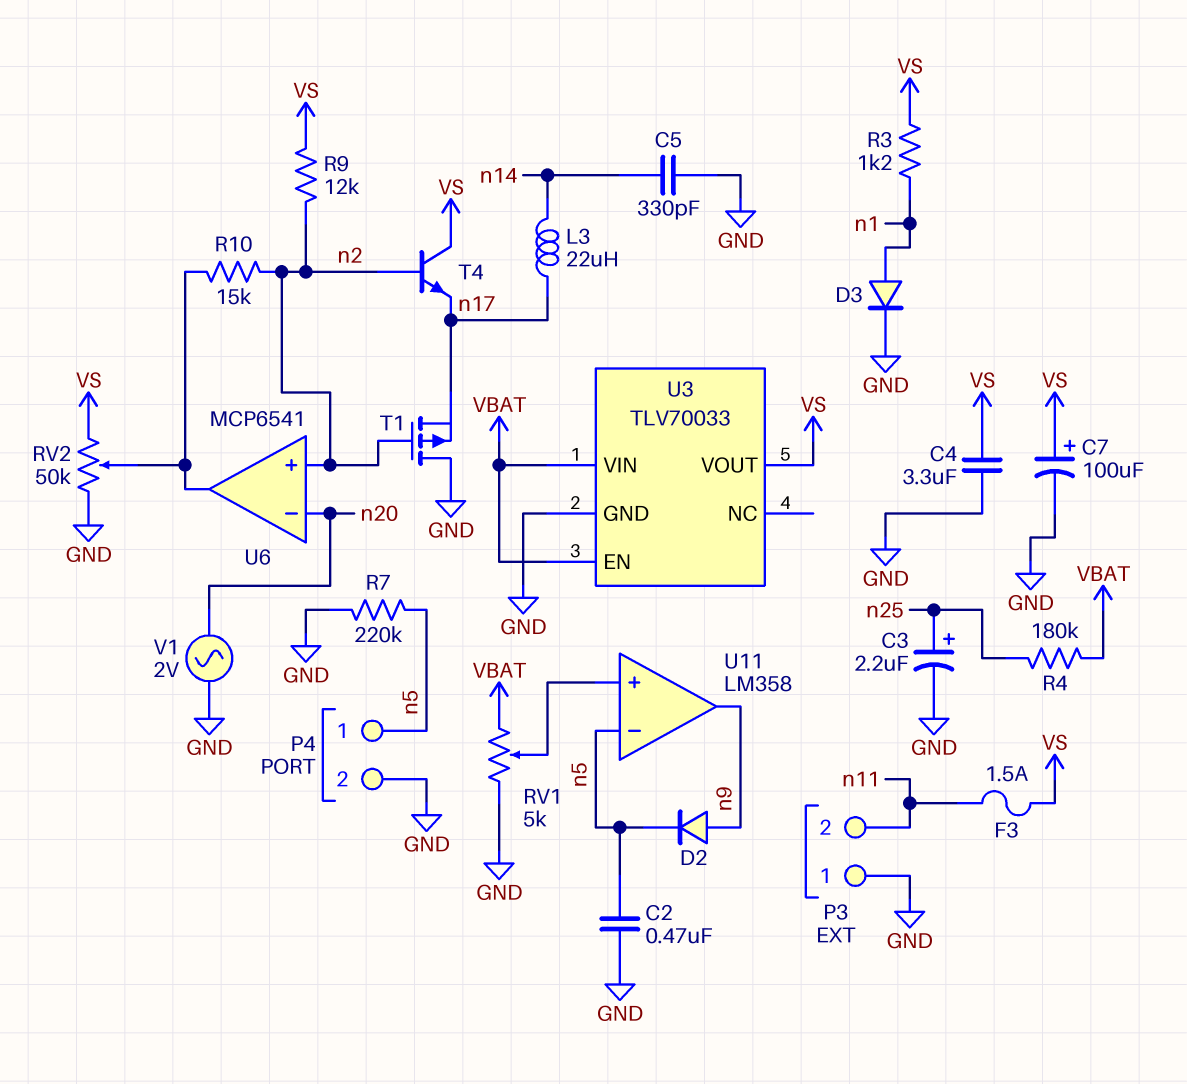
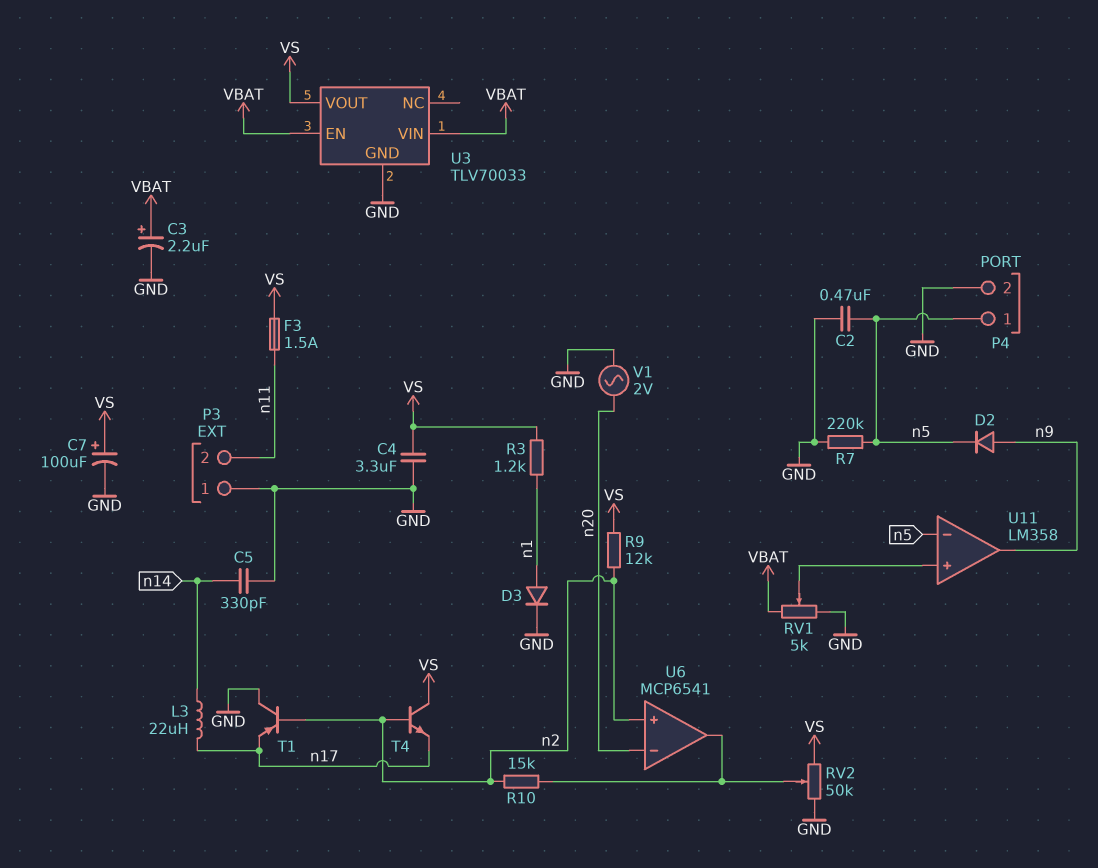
C3: 2.2uF (plus n25, minus GND) -> 2.2uF (plus VBAT, minus GND)
R4: 180k (VBAT, n25) -> none
T1: PMOS (G n2, D GND, S n17) -> PNP (B n2, C GND, E n17)

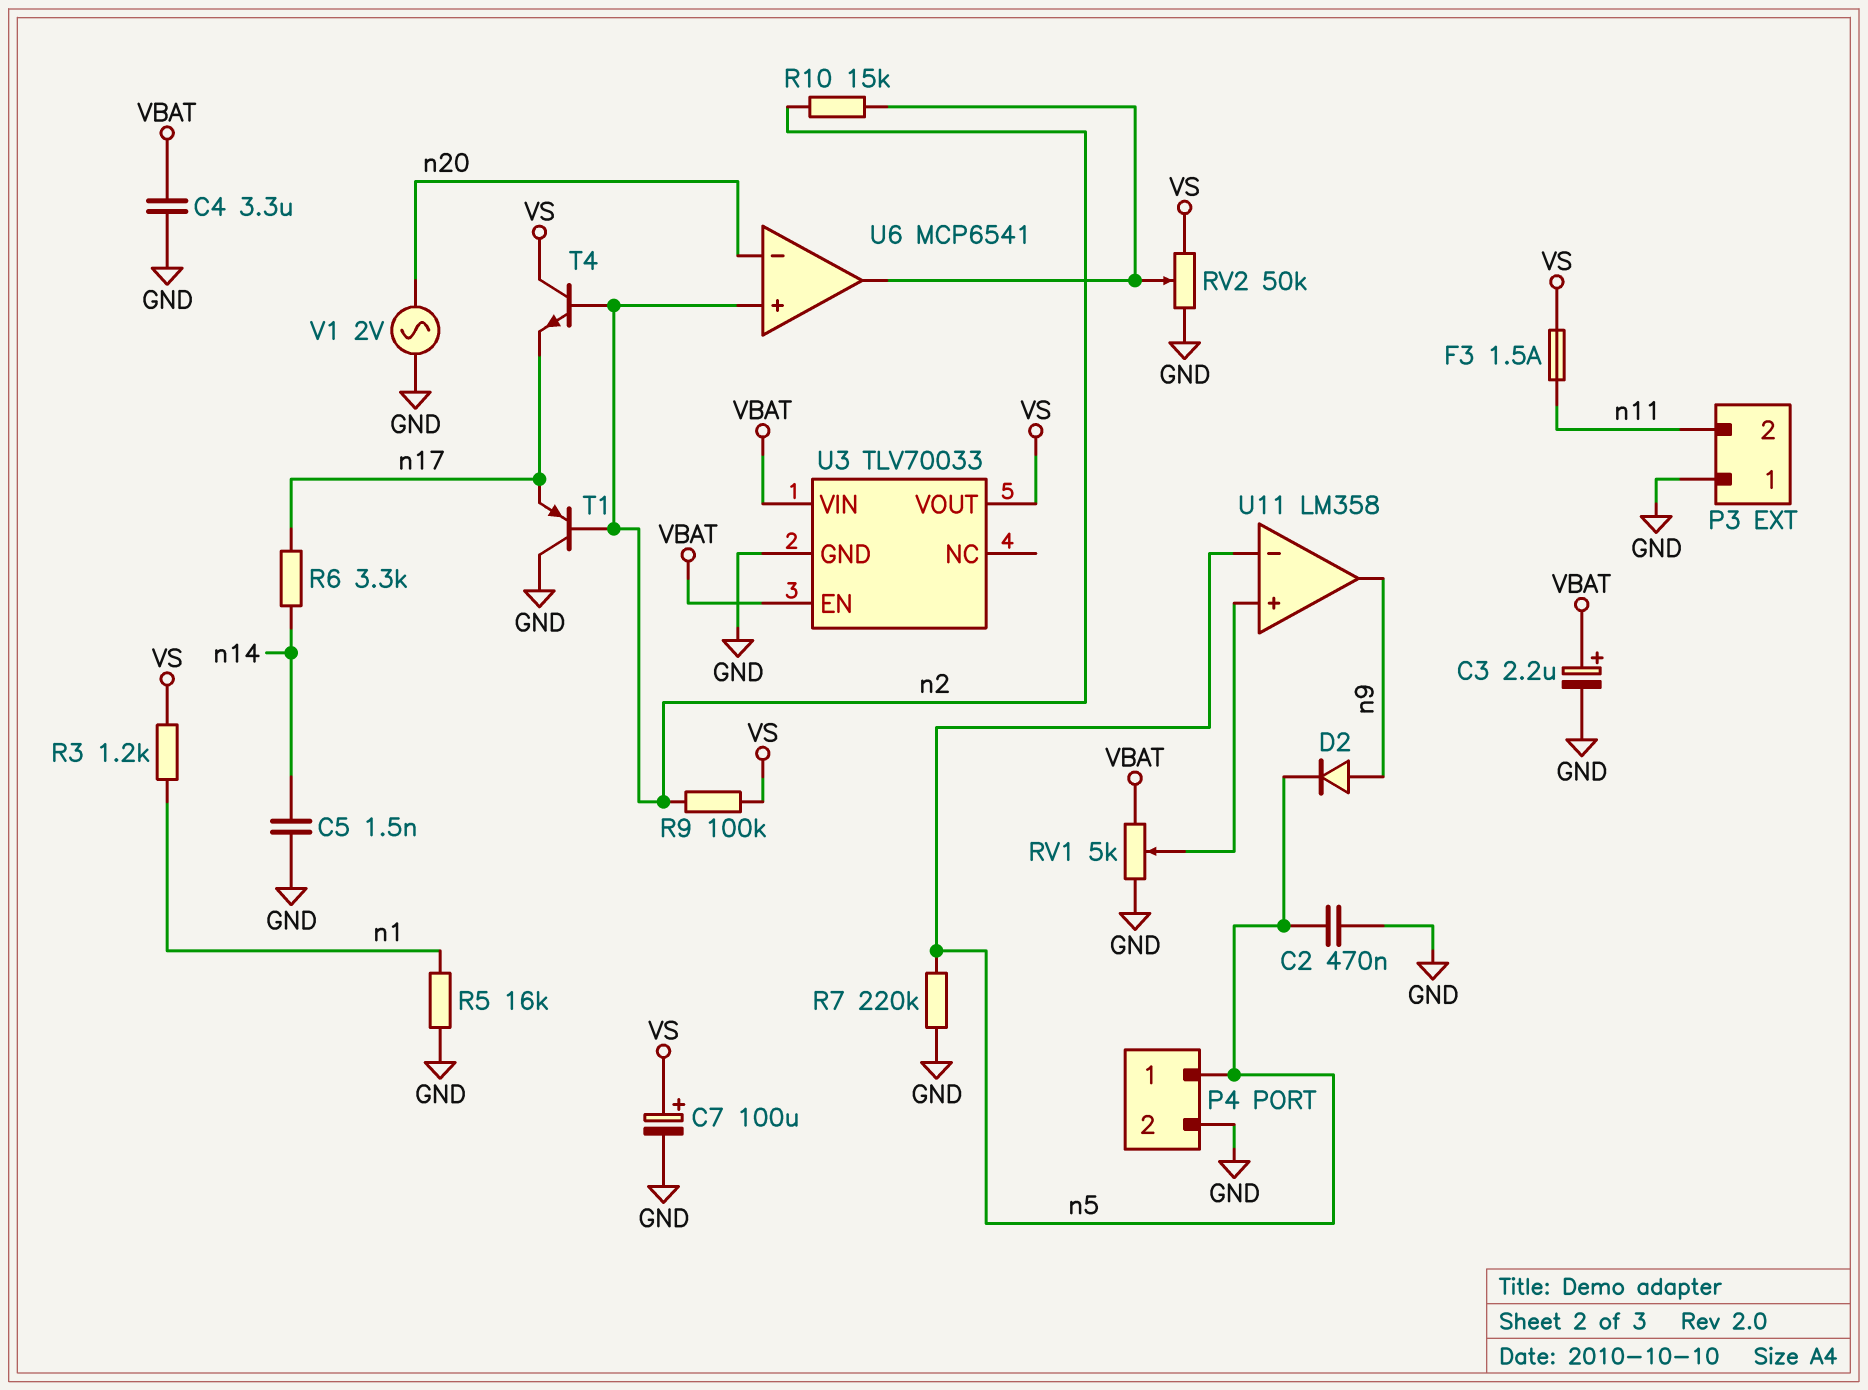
C4: 3.3uF (GND, VS) -> 3.3uF (GND, VBAT)
C5: 330pF (GND, n14) -> 1.5nF (GND, n14)
D3: diode (A n1, K GND) -> none
L3: 22uH (n14, n17) -> none
R5: none -> 16k (GND, n1)
R6: none -> 3.3k (n14, n17)
R9: 12k (VS, n2) -> 100k (VS, n2)

